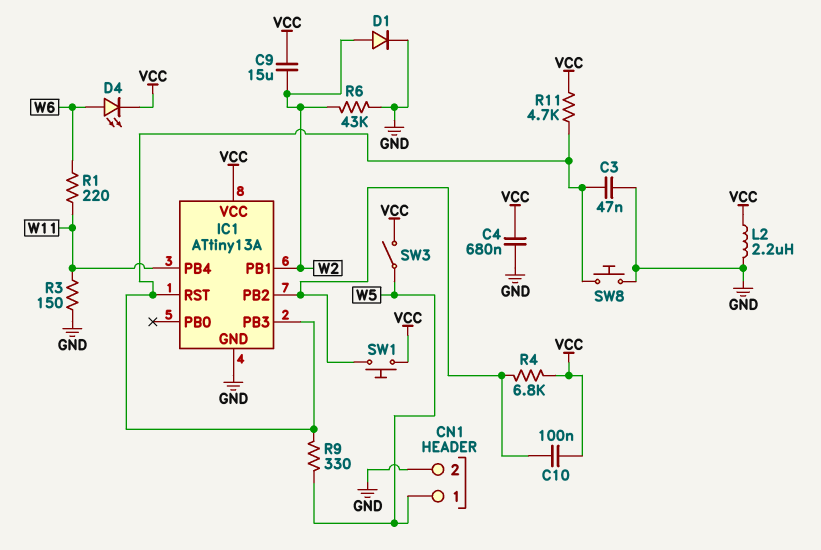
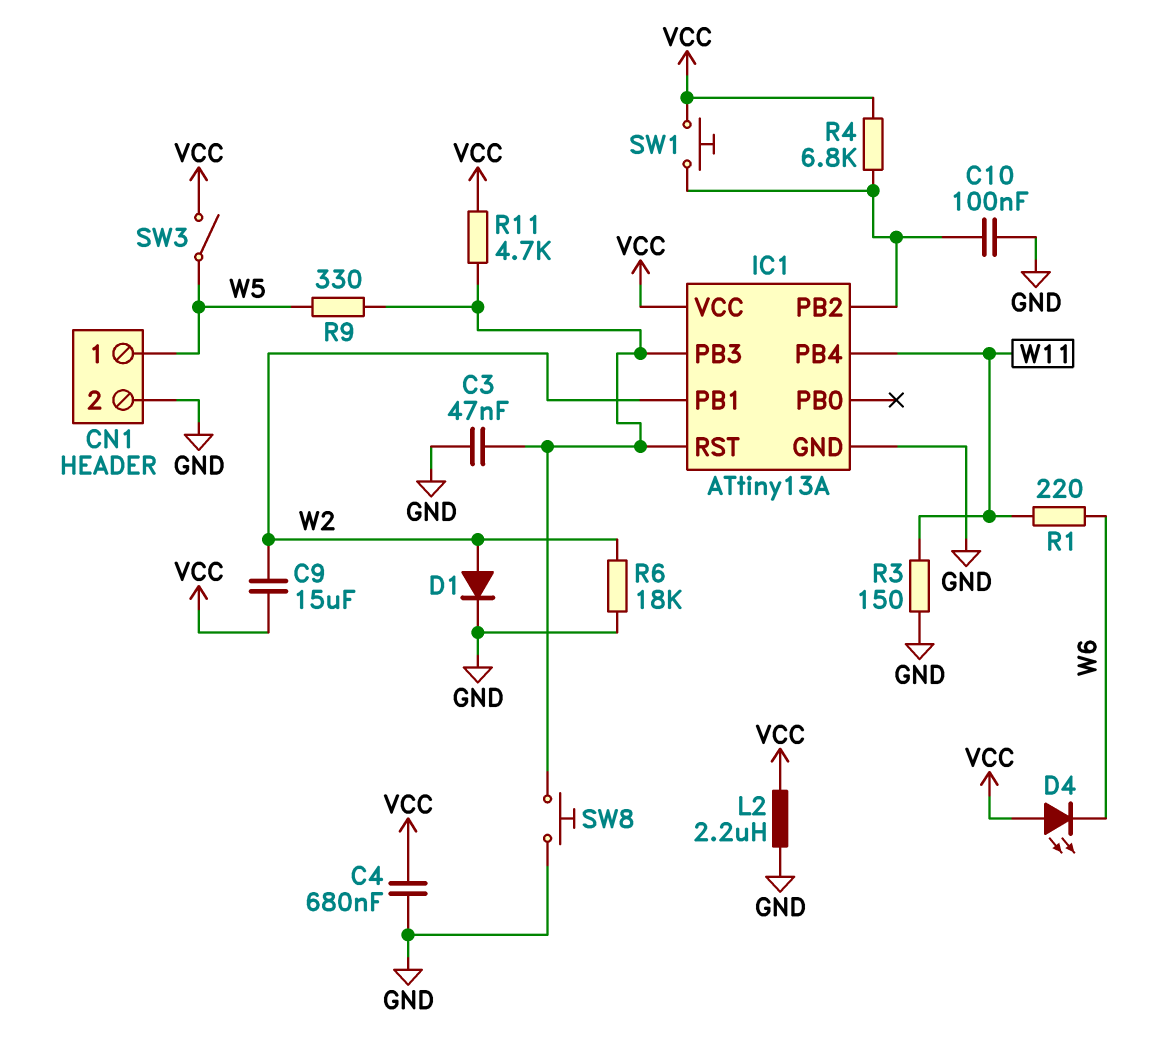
C10: 100nF (IC1/PB2, VCC) -> 100nF (GND, IC1/PB2)
D4: LED (A W6, K VCC) -> LED (A VCC, K W6)
R6: 43k (GND, W2) -> 18k (GND, W2)

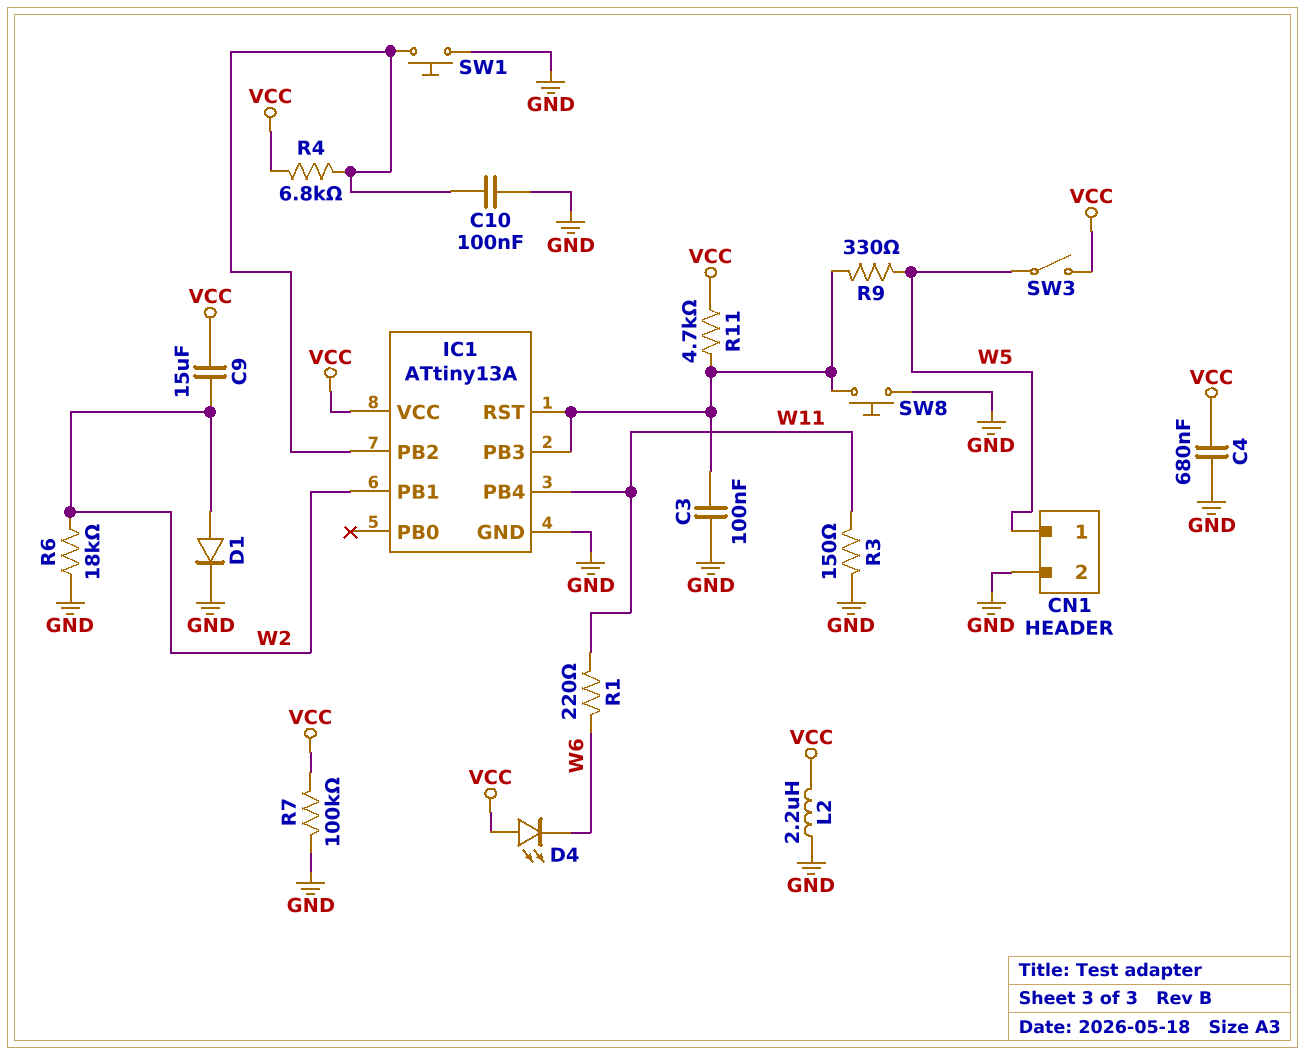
C3: 47nF (GND, IC1/PB3) -> 100nF (GND, IC1/PB3)
R7: none -> 100k (GND, VCC)
SW1: button (IC1/PB2, VCC) -> button (GND, IC1/PB2)

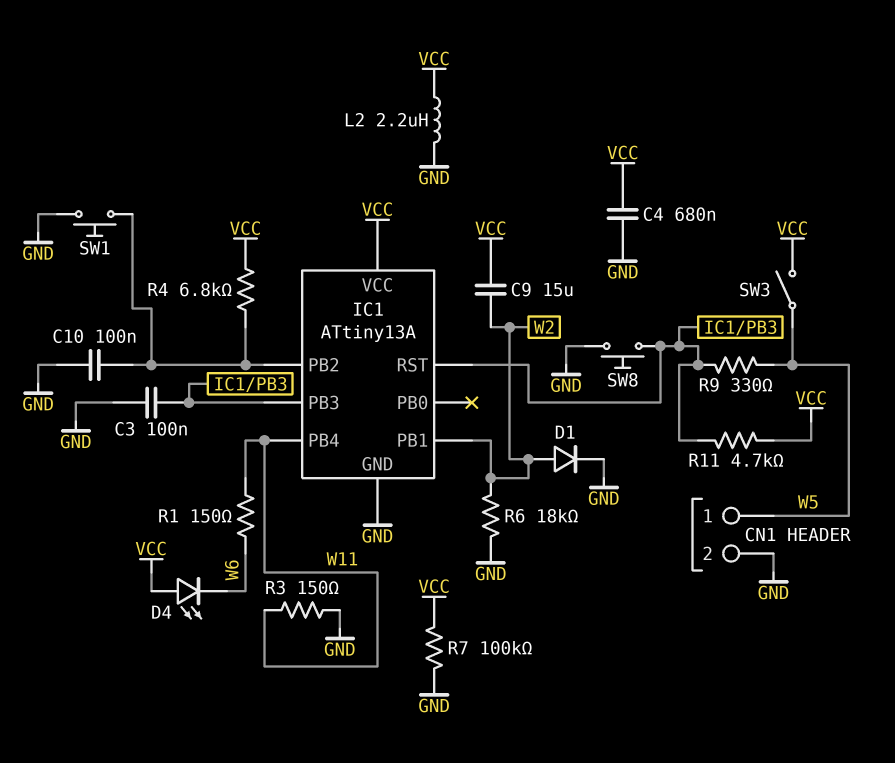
R1: 220 (W6, W11) -> 150 (W6, W11)

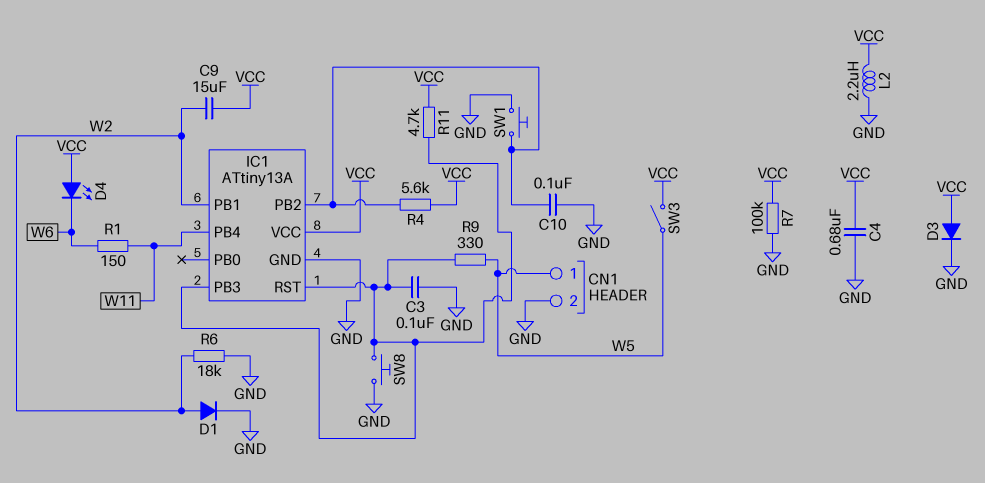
D3: none -> diode (A VCC, K GND)
R3: 150 (GND, W11) -> none
R4: 6.8k (IC1/PB2, VCC) -> 5.6k (IC1/PB2, VCC)

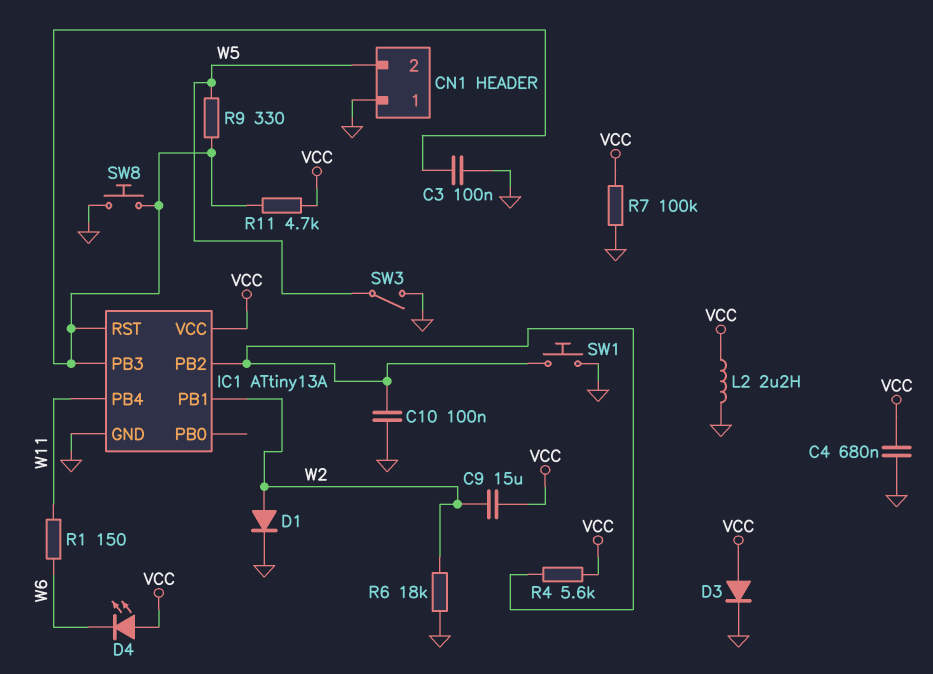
CN1 pin 1: W5 -> GND
CN1 pin 2: GND -> W5
SW3: switch (VCC, W5) -> switch (GND, W5)

